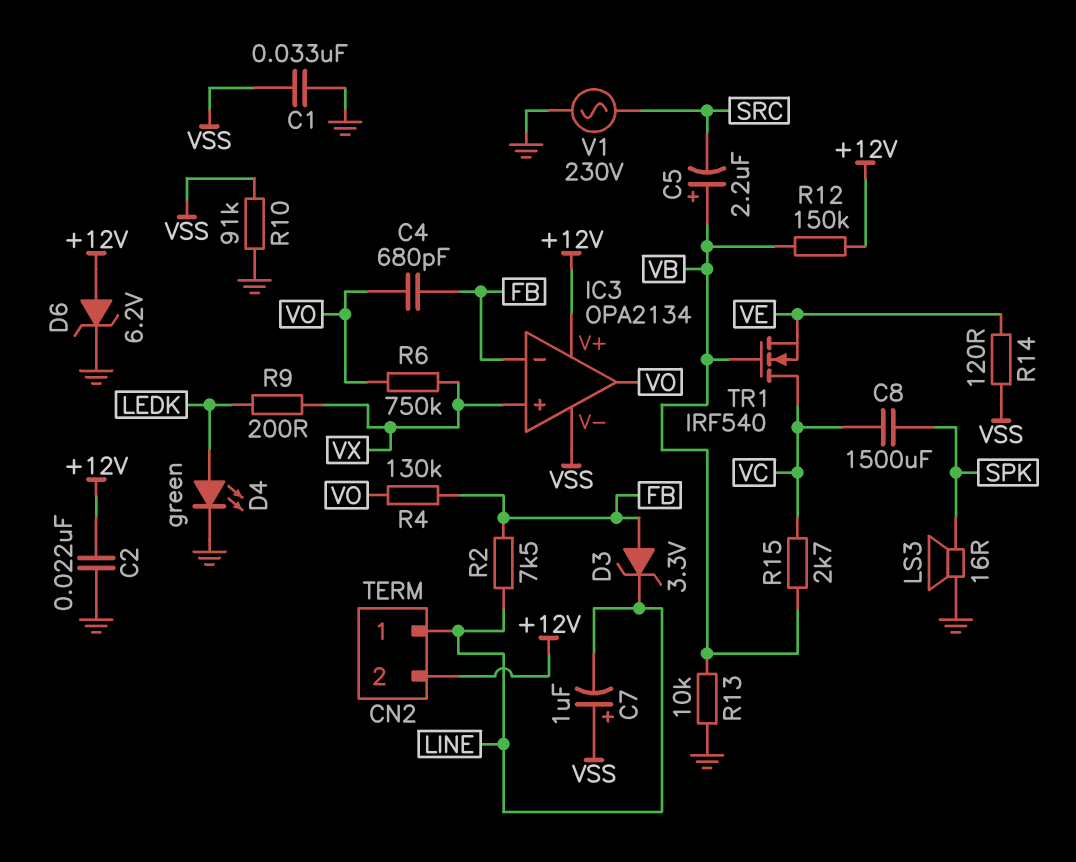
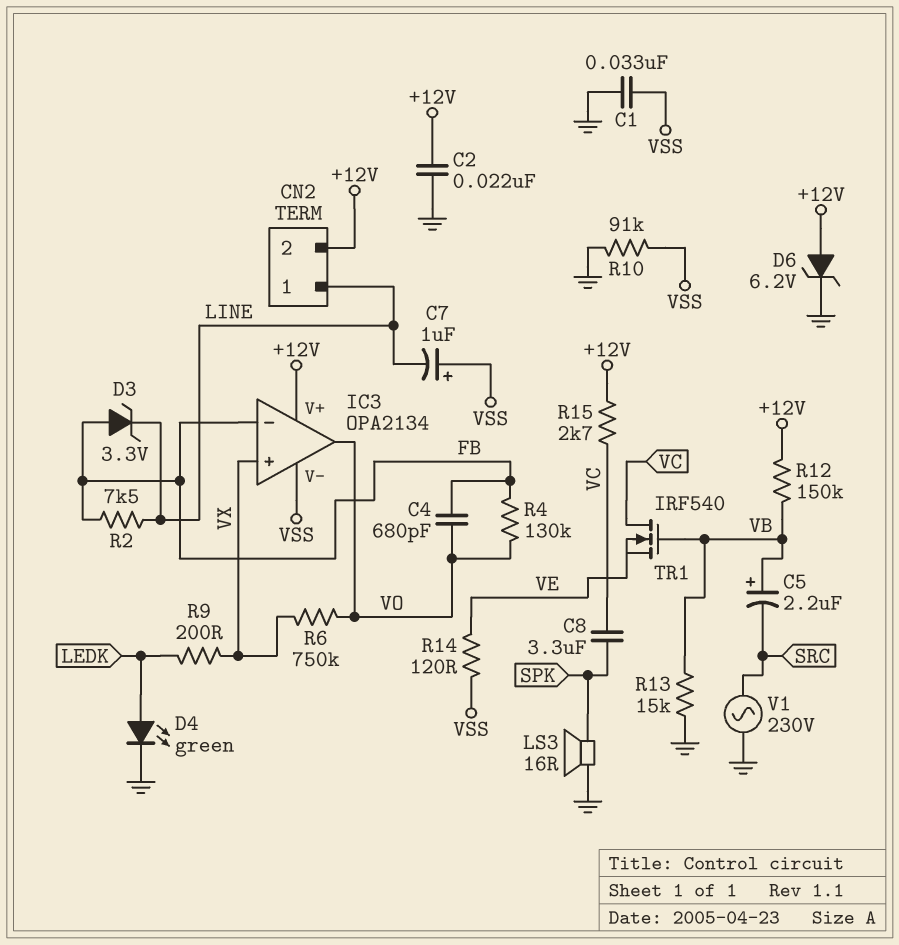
C8: 1500uF (SPK, VC) -> 3.3uF (SPK, VC)
R13: 10k (GND, VB) -> 15k (GND, VB)
R15: 2.7k (VB, VC) -> 2.7k (+12V, VC)

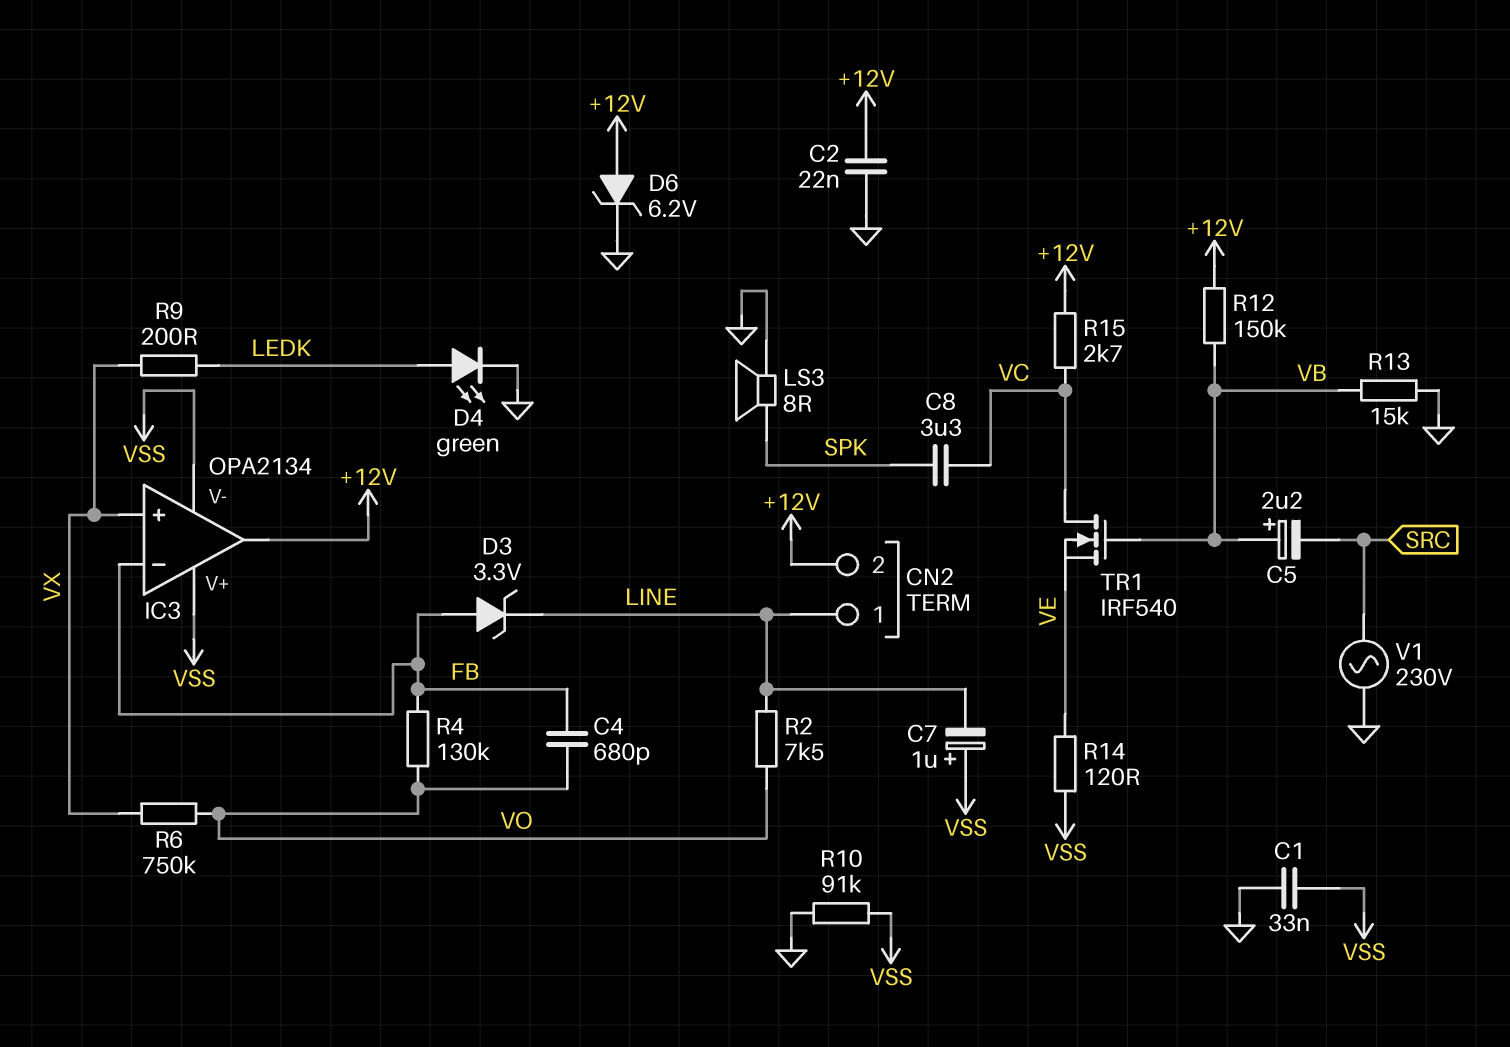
IC3 pin V+: +12V -> VSS
IC3 pin out: VO -> +12V
LS3: speaker 16R (GND, SPK) -> speaker 8R (GND, SPK)
R2: 7.5k (FB, LINE) -> 7.5k (LINE, VO)

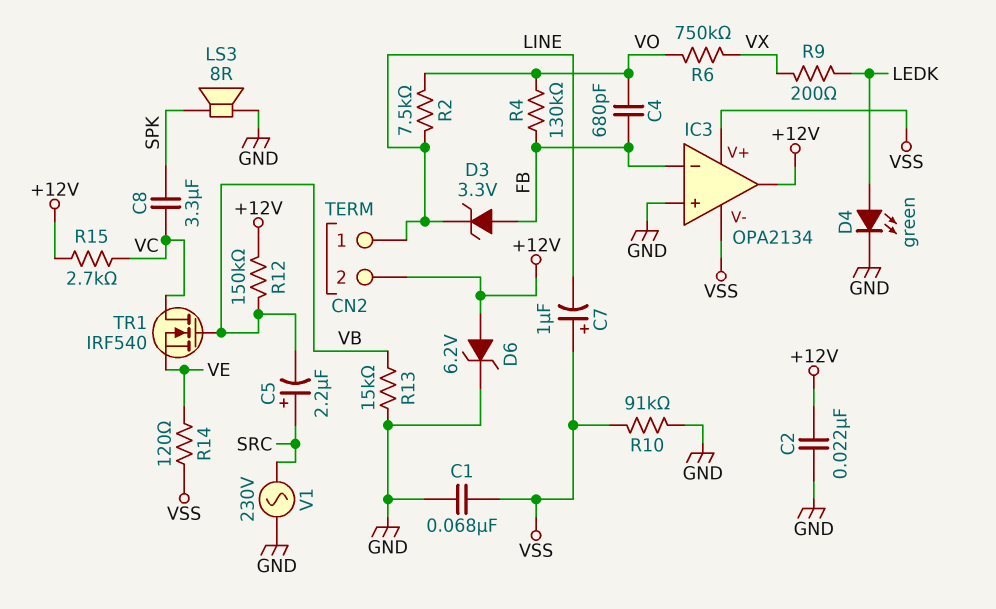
C1: 33nF (GND, VSS) -> 68nF (GND, VSS)
C5: 2.2uF (plus VB, minus SRC) -> 2.2uF (plus SRC, minus VB)
IC3 pin in+: VX -> GND

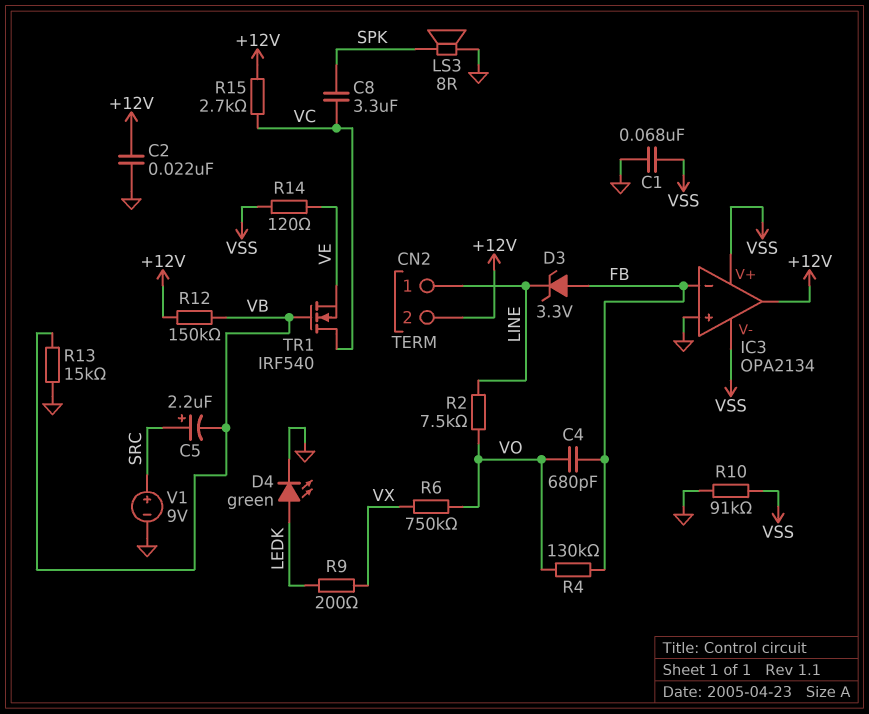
C7: 1uF (plus VSS, minus LINE) -> none
D6: zener 6.2V (A +12V, K GND) -> none
V1: AC 230V (GND, SRC) -> 9V (plus SRC, minus GND)

